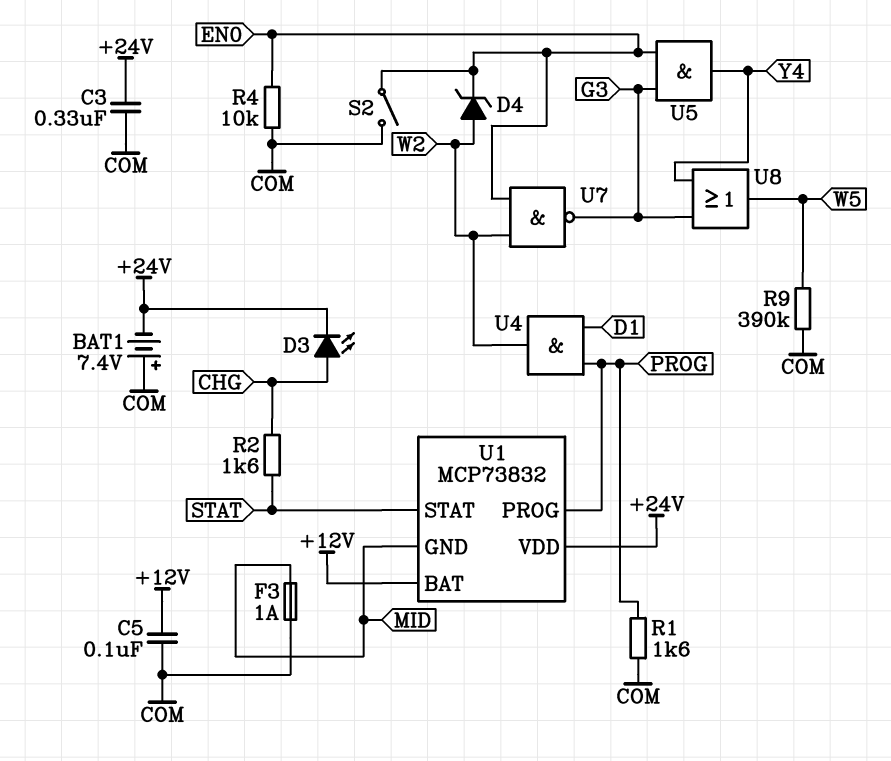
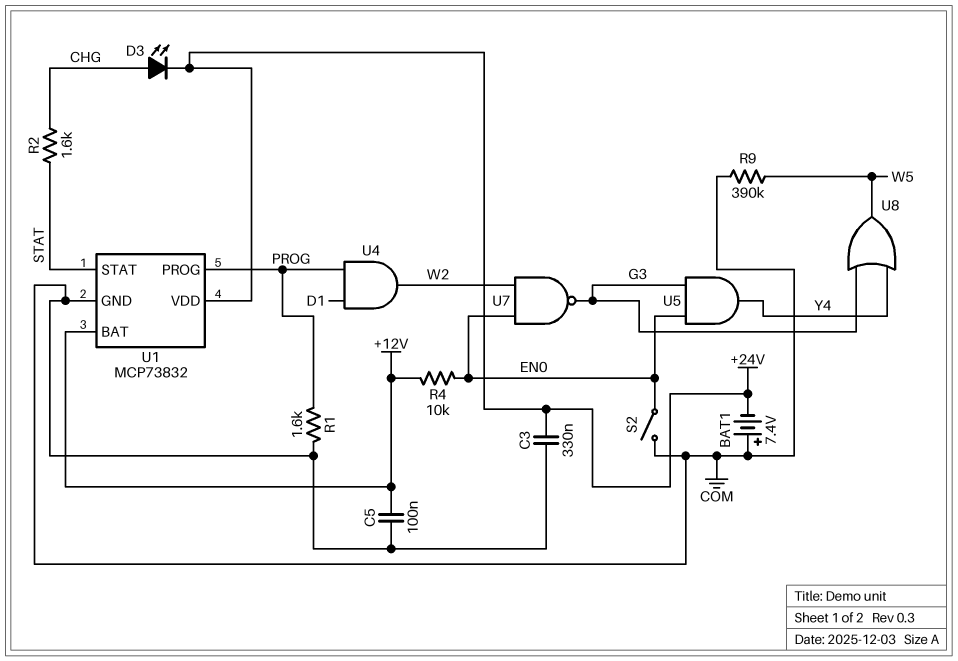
D4: zener (A W2, K EN0) -> none
F3: 1A (COM, MID) -> none
R4: 10k (COM, EN0) -> 10k (+12V, EN0)
U1 pin GND: MID -> COM

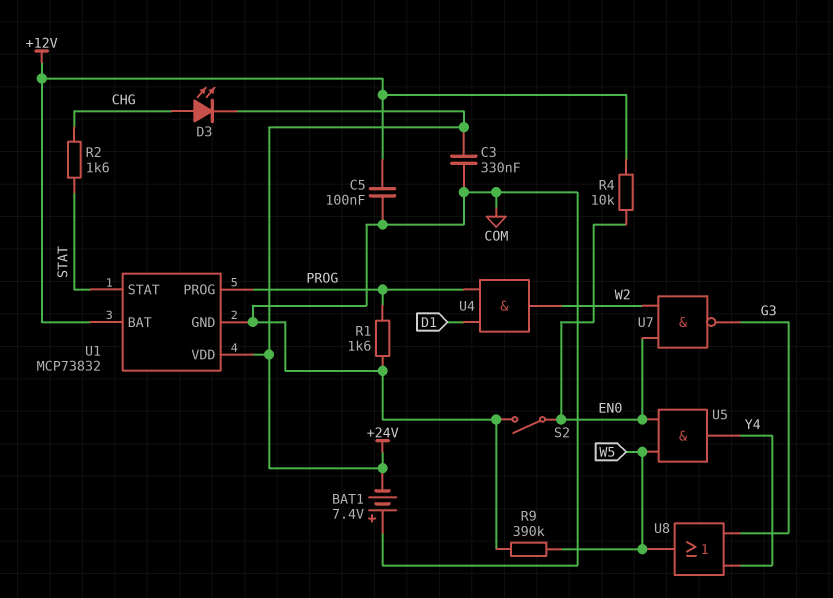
U5: AND (in EN0, in G3, out Y4) -> AND (in EN0, in W5, out Y4)

